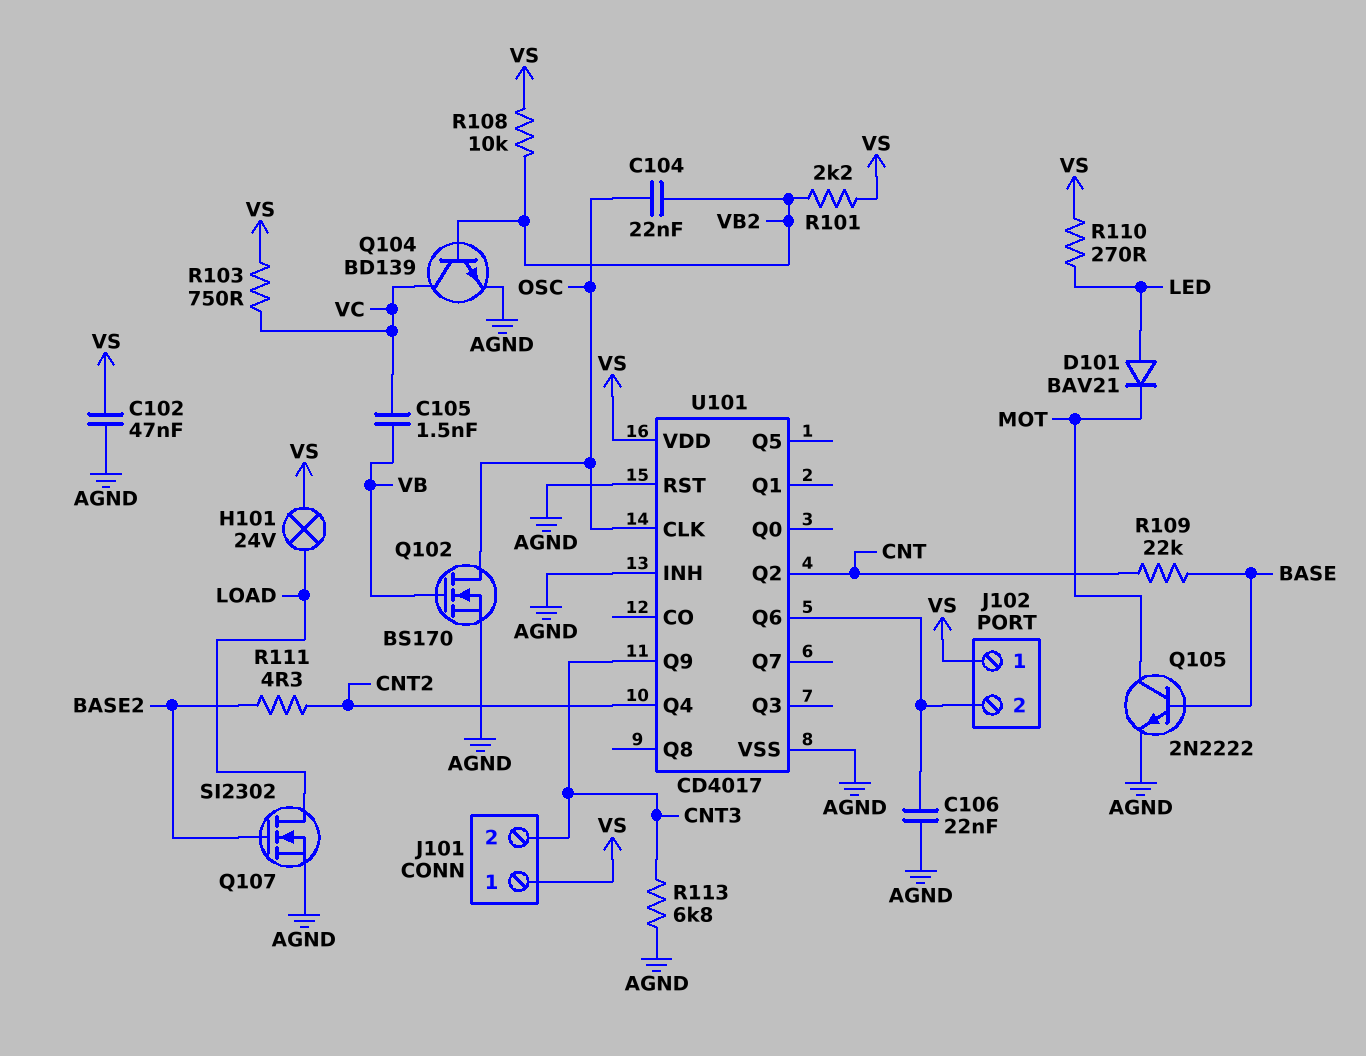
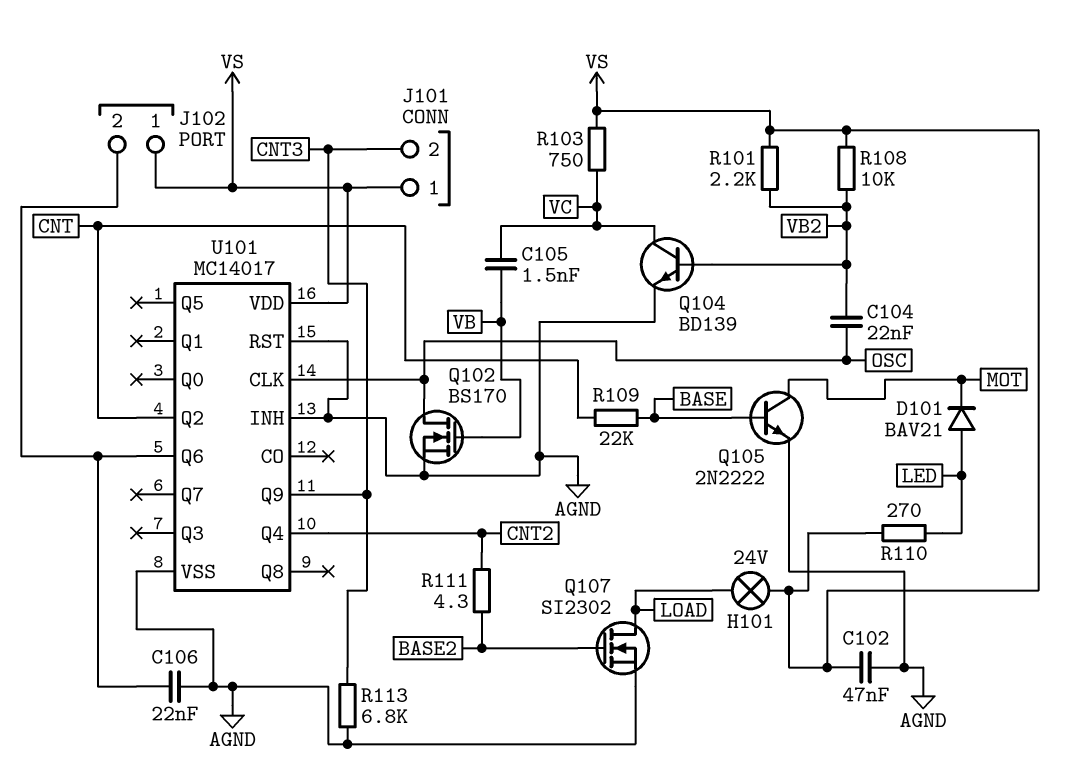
U101: CD4017 -> MC14017

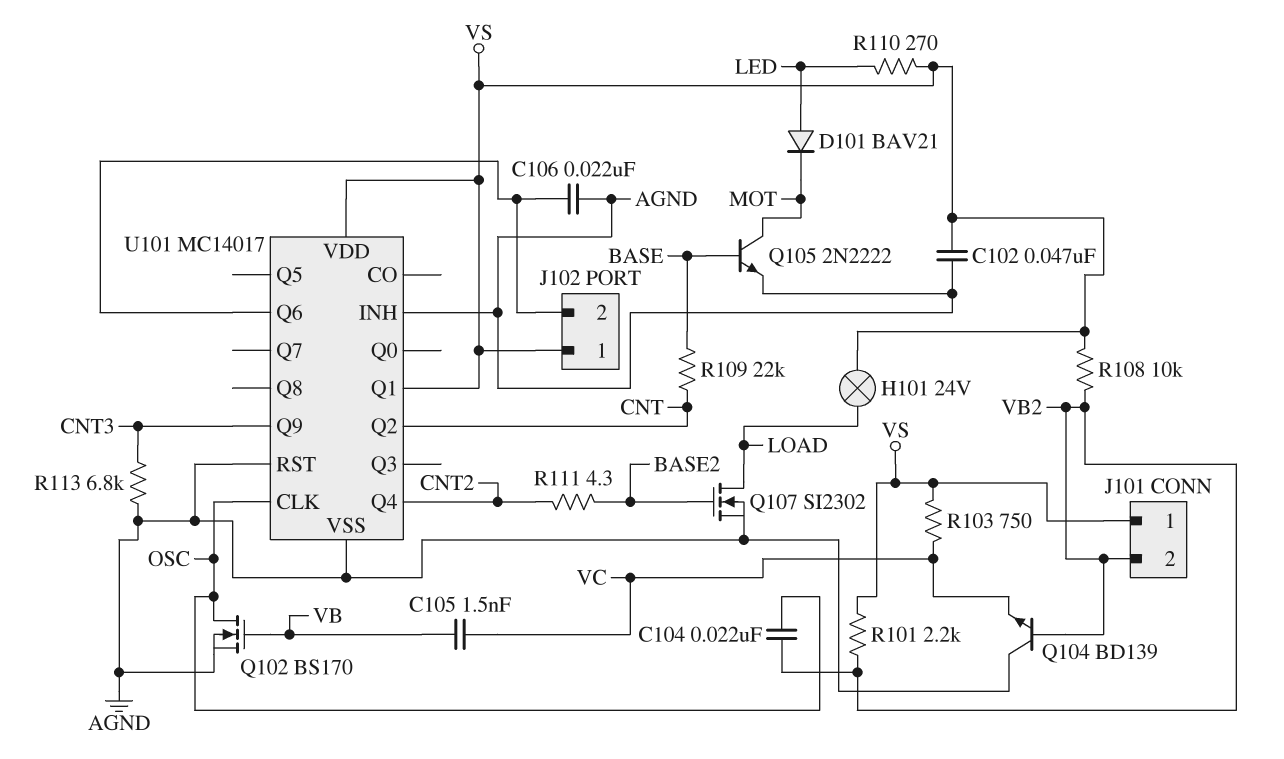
J101 pin 2: CNT3 -> VB2
Q104: NPN BD139 (B VB2, C VC, E AGND) -> NPN BD139 (B VB2, C AGND, E VC)
U101 pin Q1: none -> VS

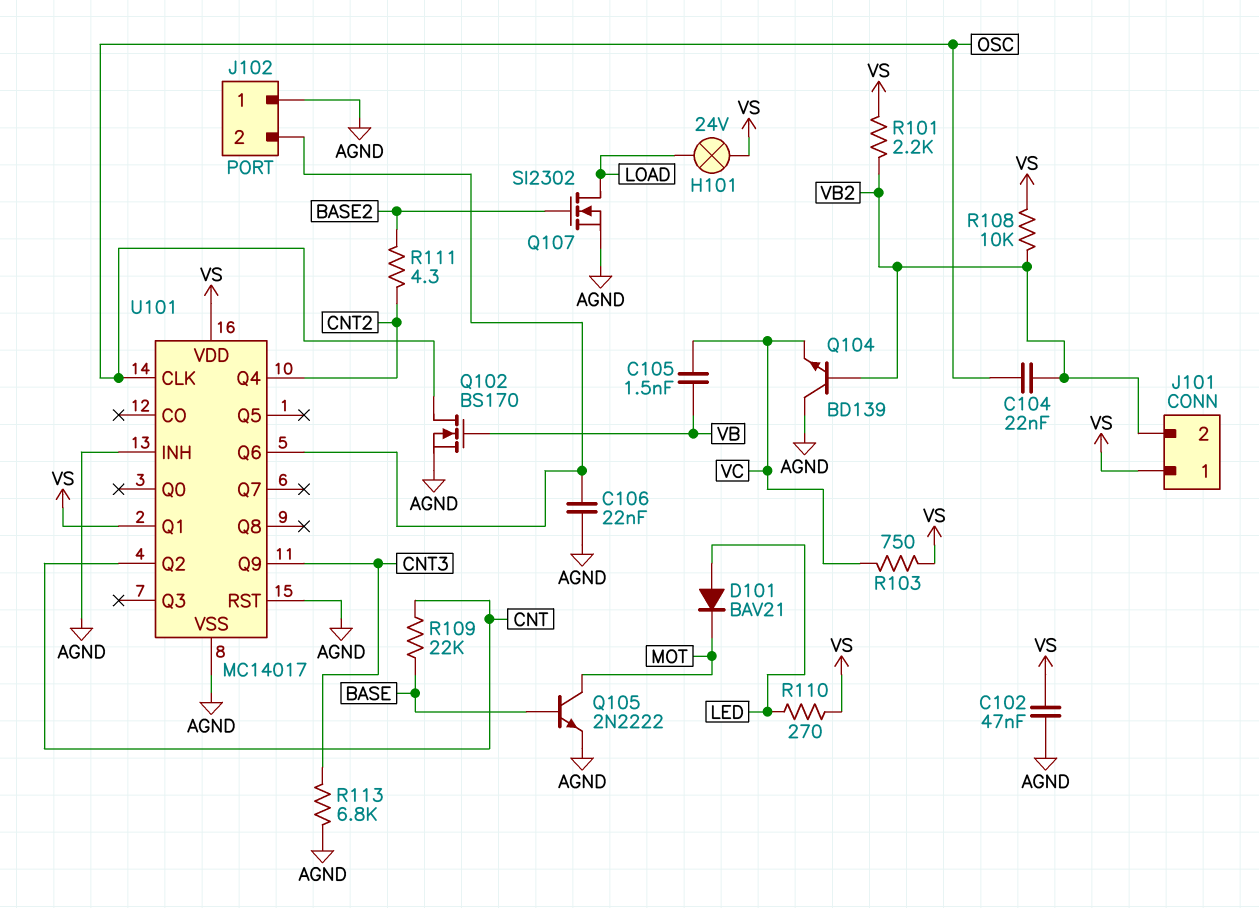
J102 pin 1: VS -> AGND

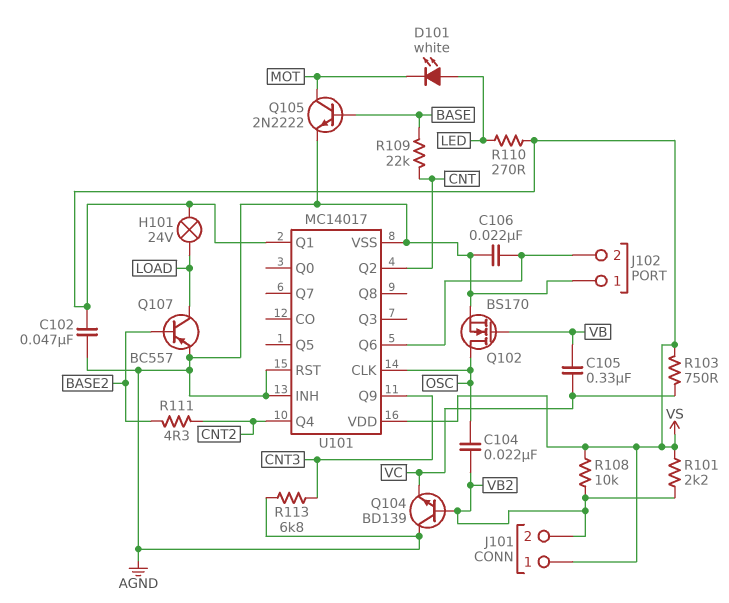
C105: 1.5nF (VB, VC) -> 330nF (VB, VC)
D101: diode BAV21 (A LED, K MOT) -> LED white (A LED, K MOT)
Q107: NMOS SI2302 (G BASE2, D LOAD, S AGND) -> PNP BC557 (B BASE2, C LOAD, E AGND)

